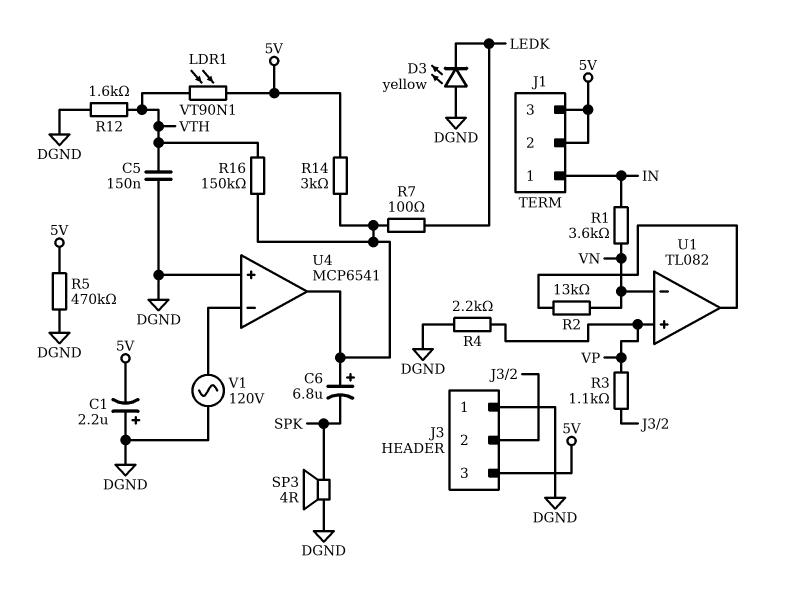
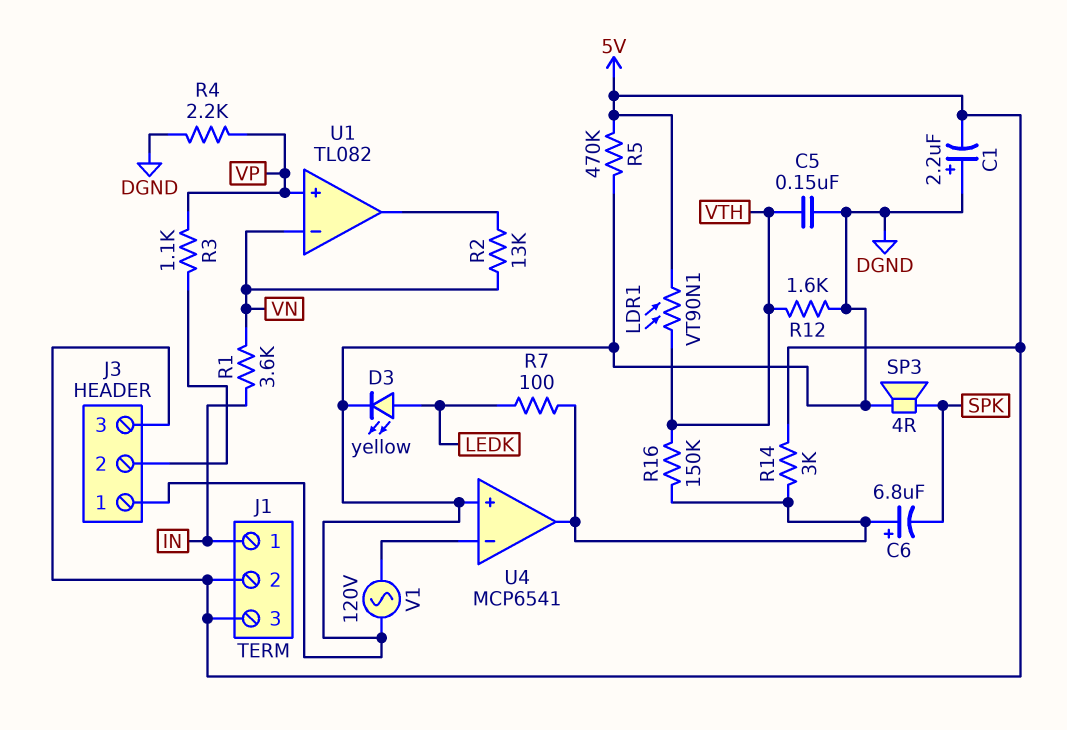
D3: LED yellow (A DGND, K LEDK) -> LED yellow (A LEDK, K DGND)

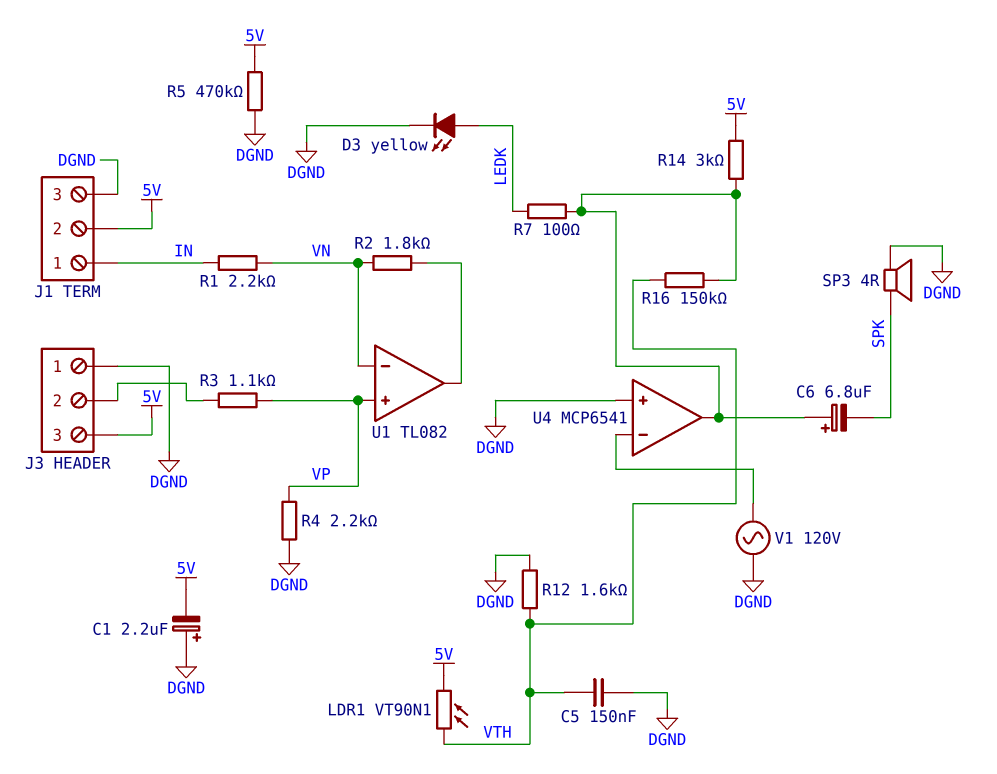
J1 pin 3: 5V -> DGND
R1: 3.6k (IN, VN) -> 2.2k (IN, VN)
R2: 13k (U1/out, VN) -> 1.8k (U1/out, VN)

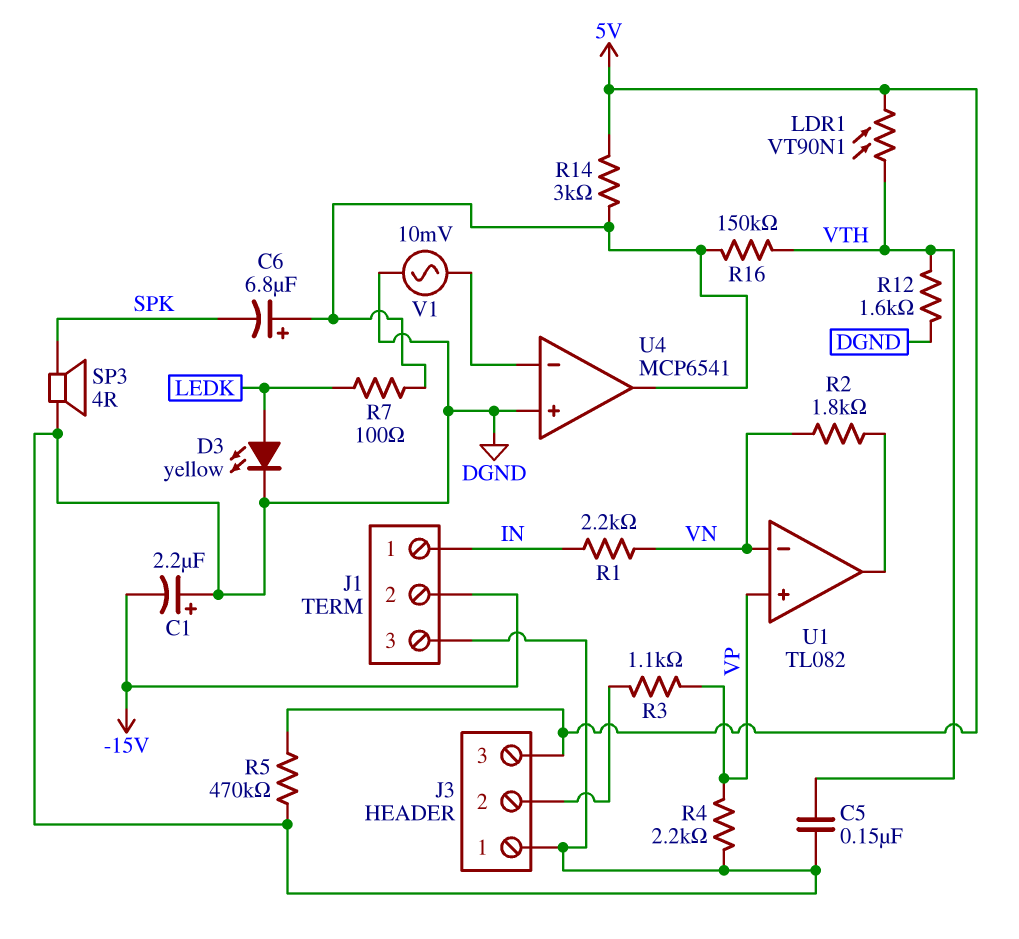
C1: 2.2uF (plus DGND, minus 5V) -> 2.2uF (plus DGND, minus -15V)
J1 pin 2: 5V -> -15V
V1: AC 120V (DGND, U4/in-) -> AC 10mV (DGND, U4/in-)

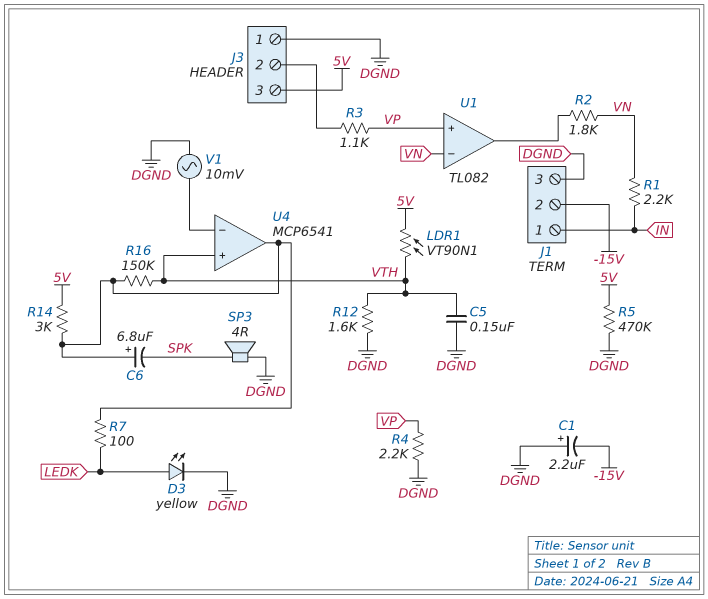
U4 pin in+: DGND -> VTH

